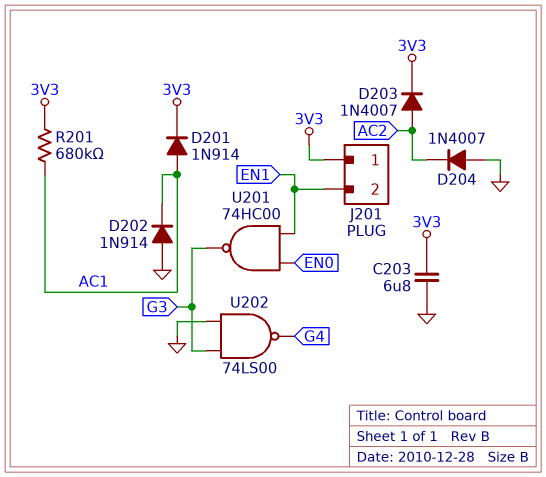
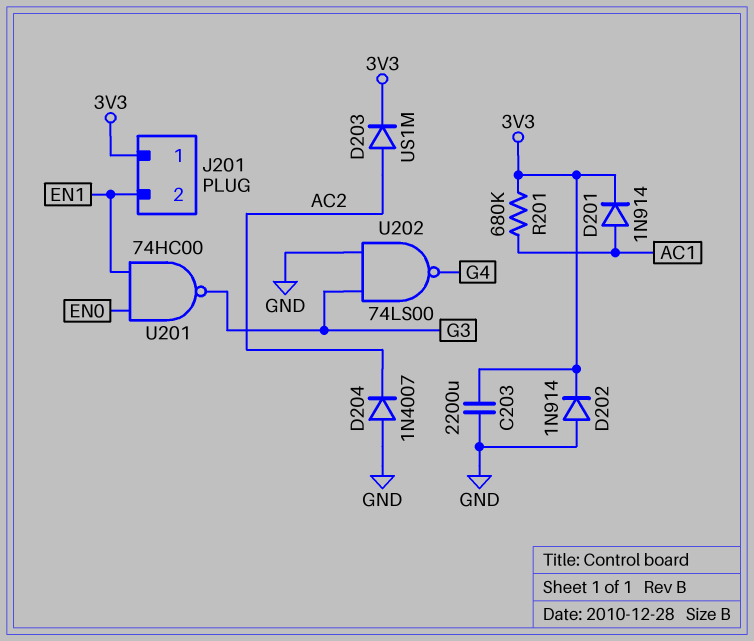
C203: 6.8uF (3V3, GND) -> 2200uF (3V3, GND)
D202: diode 1N914 (A GND, K AC1) -> diode 1N914 (A GND, K 3V3)
D203: diode 1N4007 (A AC2, K 3V3) -> diode US1M (A AC2, K 3V3)

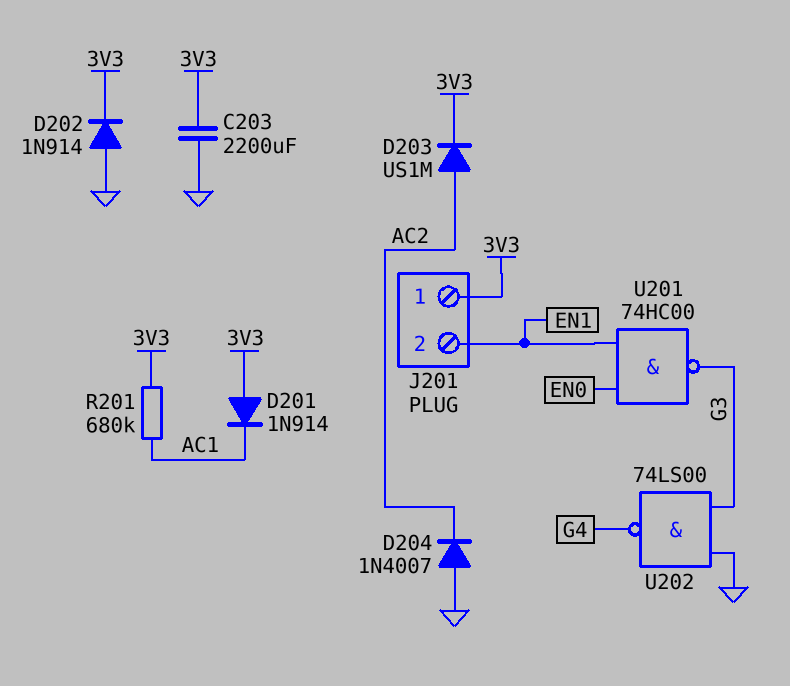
D201: diode 1N914 (A AC1, K 3V3) -> diode 1N914 (A 3V3, K AC1)

